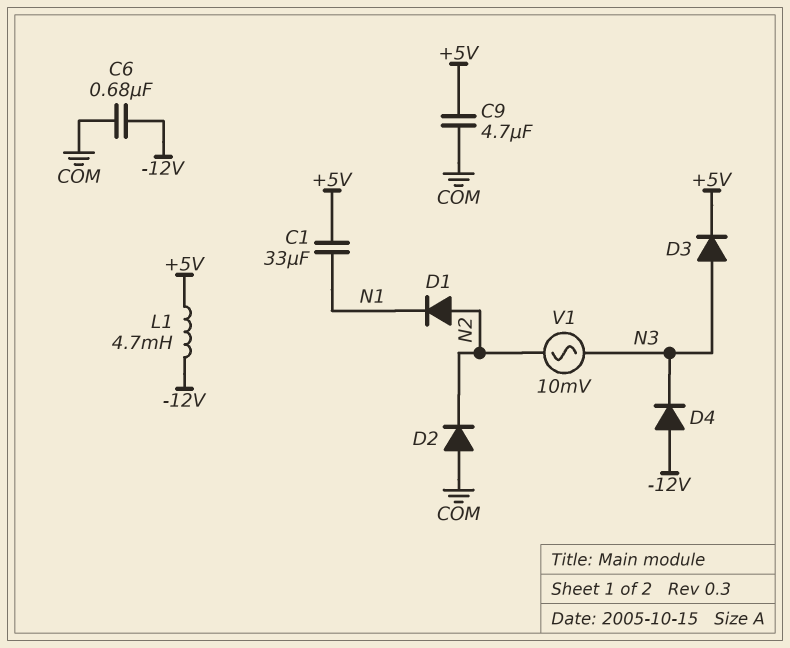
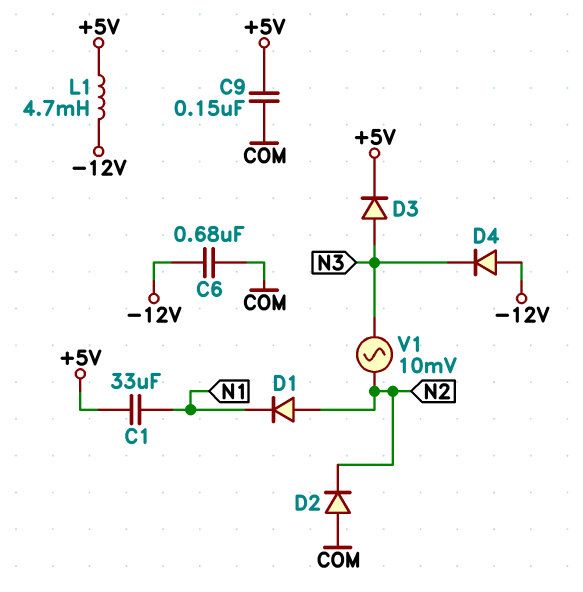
C9: 4.7uF (+5V, COM) -> 150nF (+5V, COM)

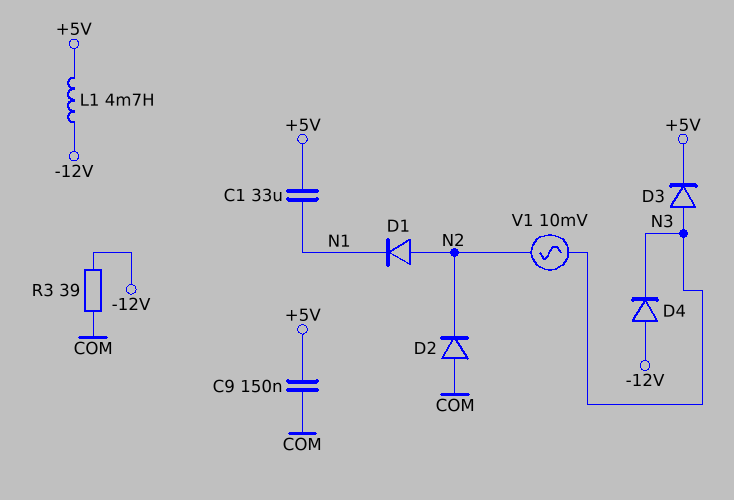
C6: 680nF (-12V, COM) -> none
R3: none -> 39 (-12V, COM)

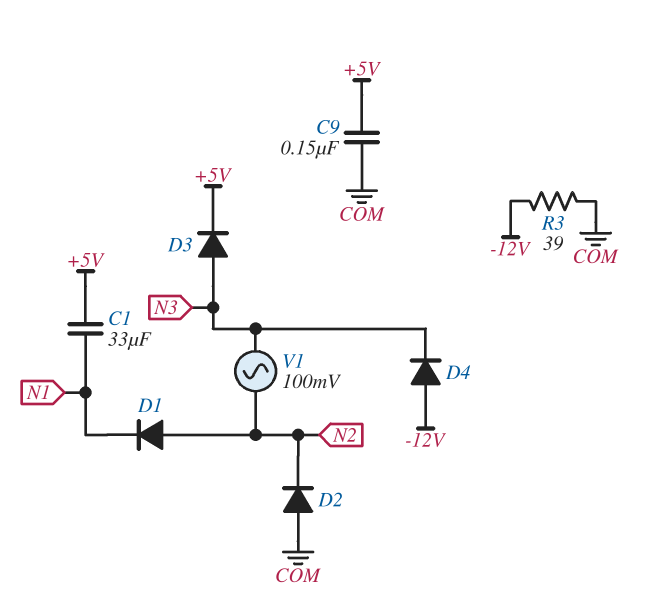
L1: 4.7mH (+5V, -12V) -> none
V1: AC 10mV (N2, N3) -> AC 100mV (N2, N3)

